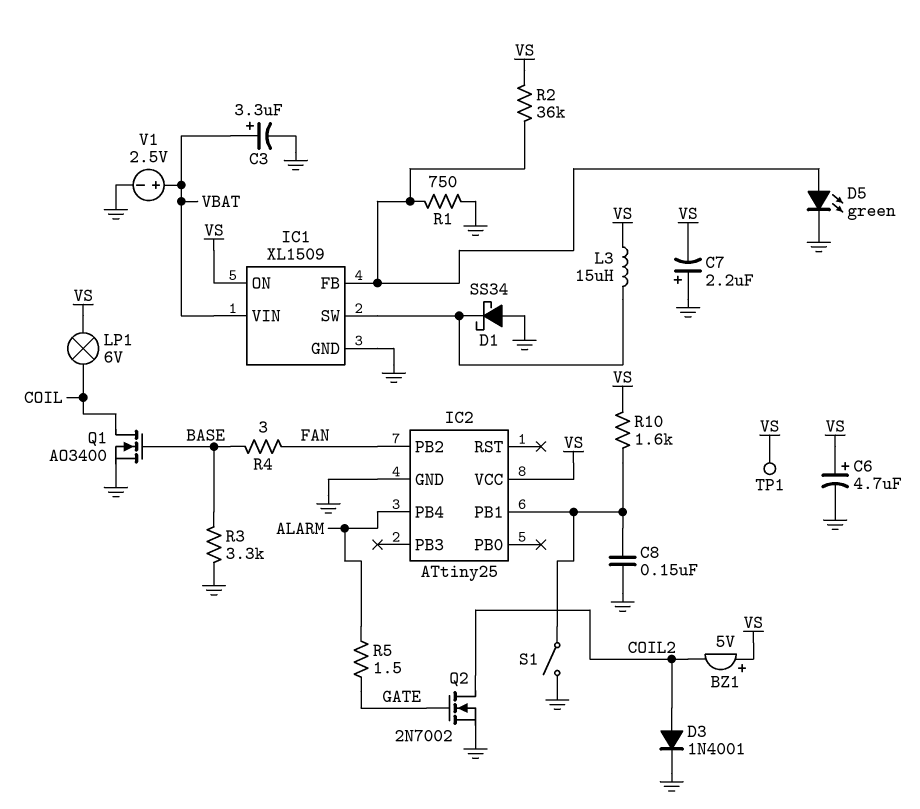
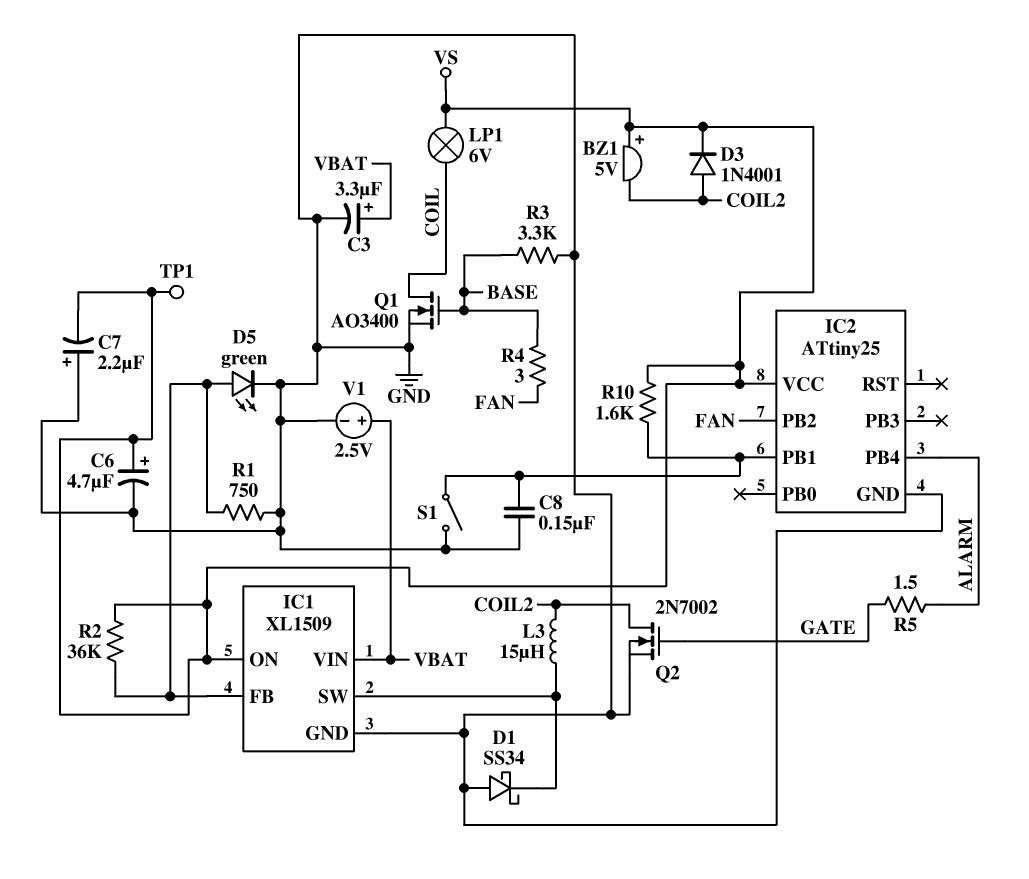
D3: diode 1N4001 (A COIL2, K GND) -> diode 1N4001 (A COIL2, K VS)
L3: 15uH (IC1/SW, VS) -> 15uH (COIL2, IC1/SW)

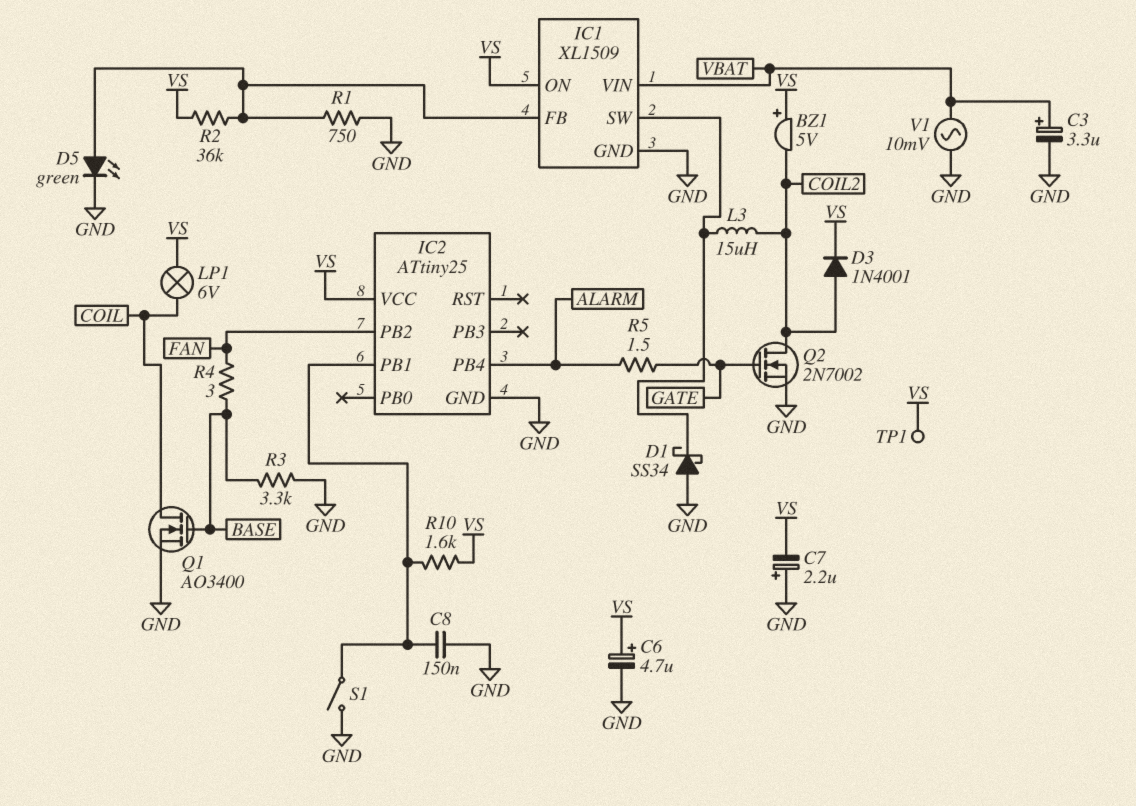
V1: 2.5V (plus VBAT, minus GND) -> AC 10mV (GND, VBAT)

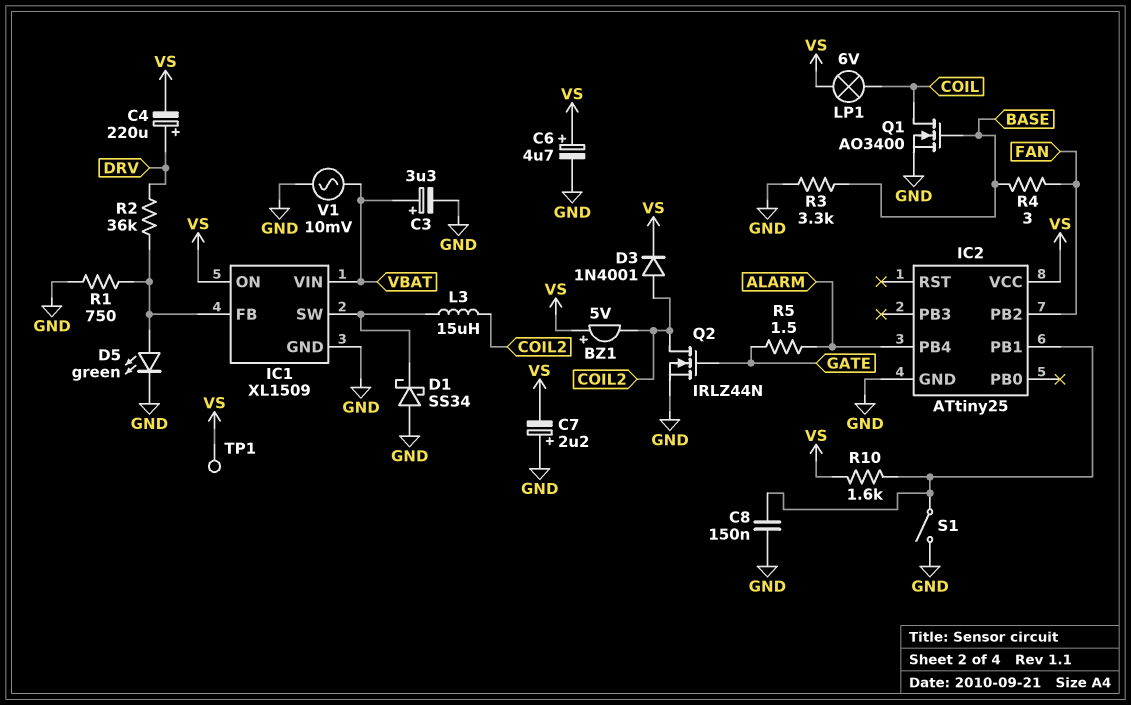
C4: none -> 220uF (plus DRV, minus VS)
Q2: NMOS 2N7002 (G GATE, D COIL2, S GND) -> NMOS IRLZ44N (G GATE, D COIL2, S GND)
R2: 36k (IC1/FB, VS) -> 36k (DRV, IC1/FB)

